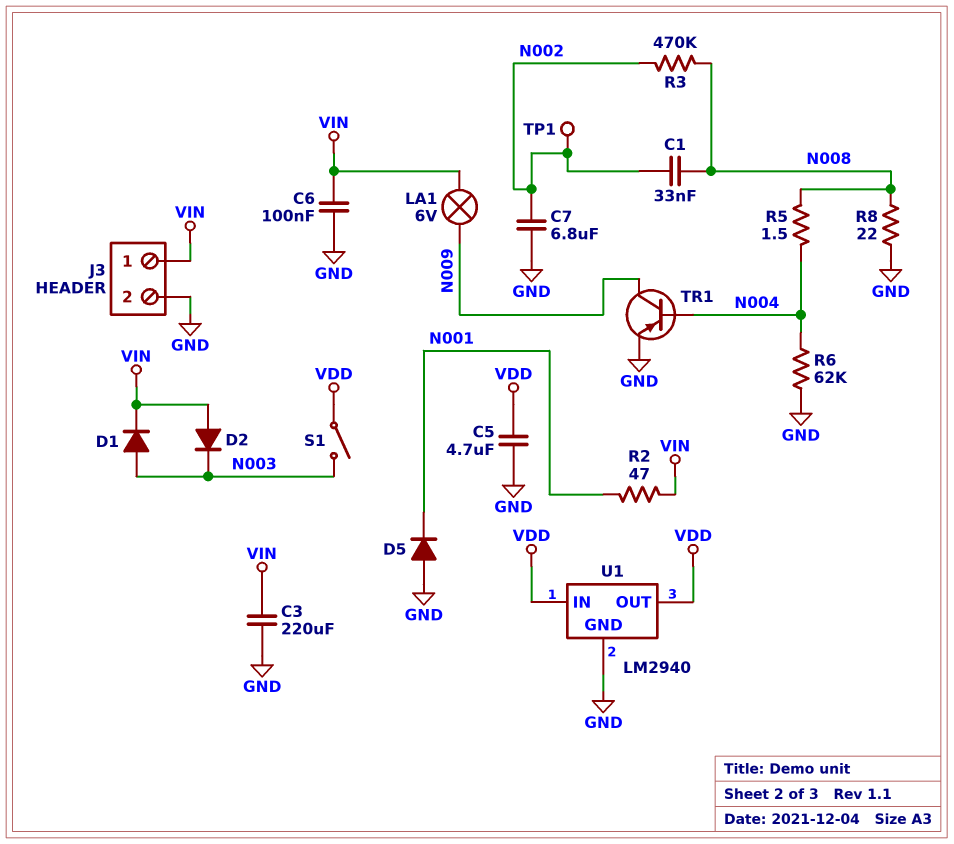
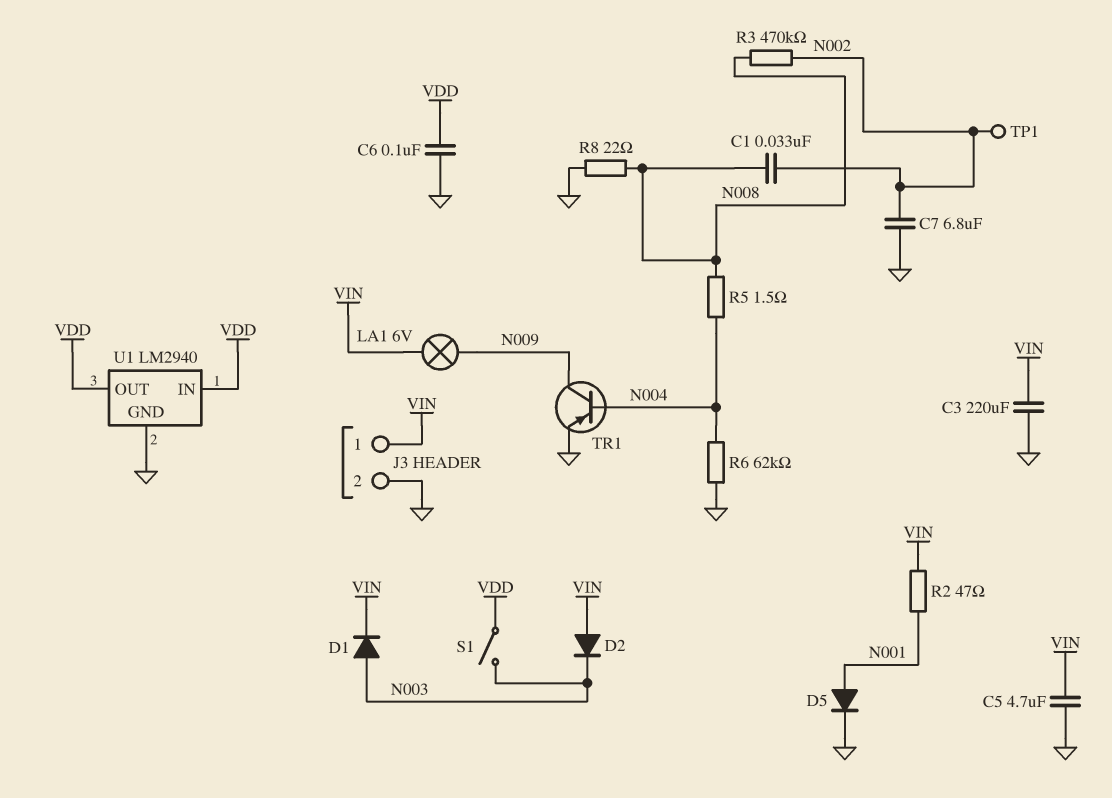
C5: 4.7uF (GND, VDD) -> 4.7uF (GND, VIN)
C6: 100nF (GND, VIN) -> 100nF (GND, VDD)
D5: diode (A GND, K N001) -> diode (A N001, K GND)

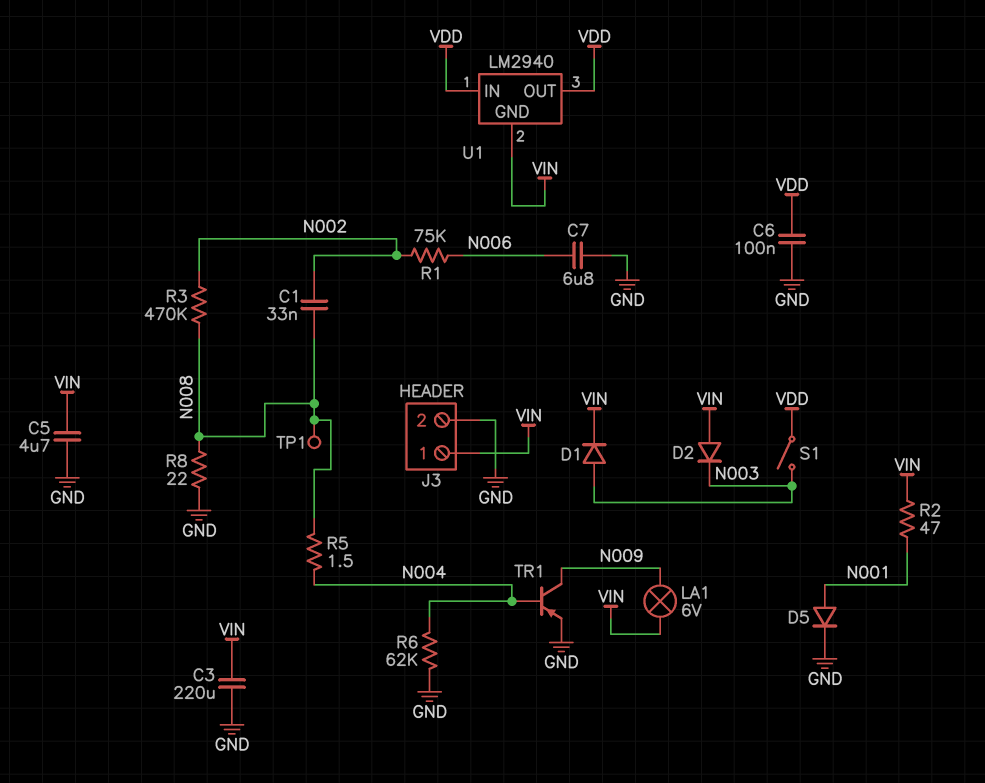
C7: 6.8uF (GND, N002) -> 6.8uF (GND, N006)
R1: none -> 75k (N002, N006)
TP1: test point (N002) -> test point (N008)
U1 pin GND: GND -> VIN

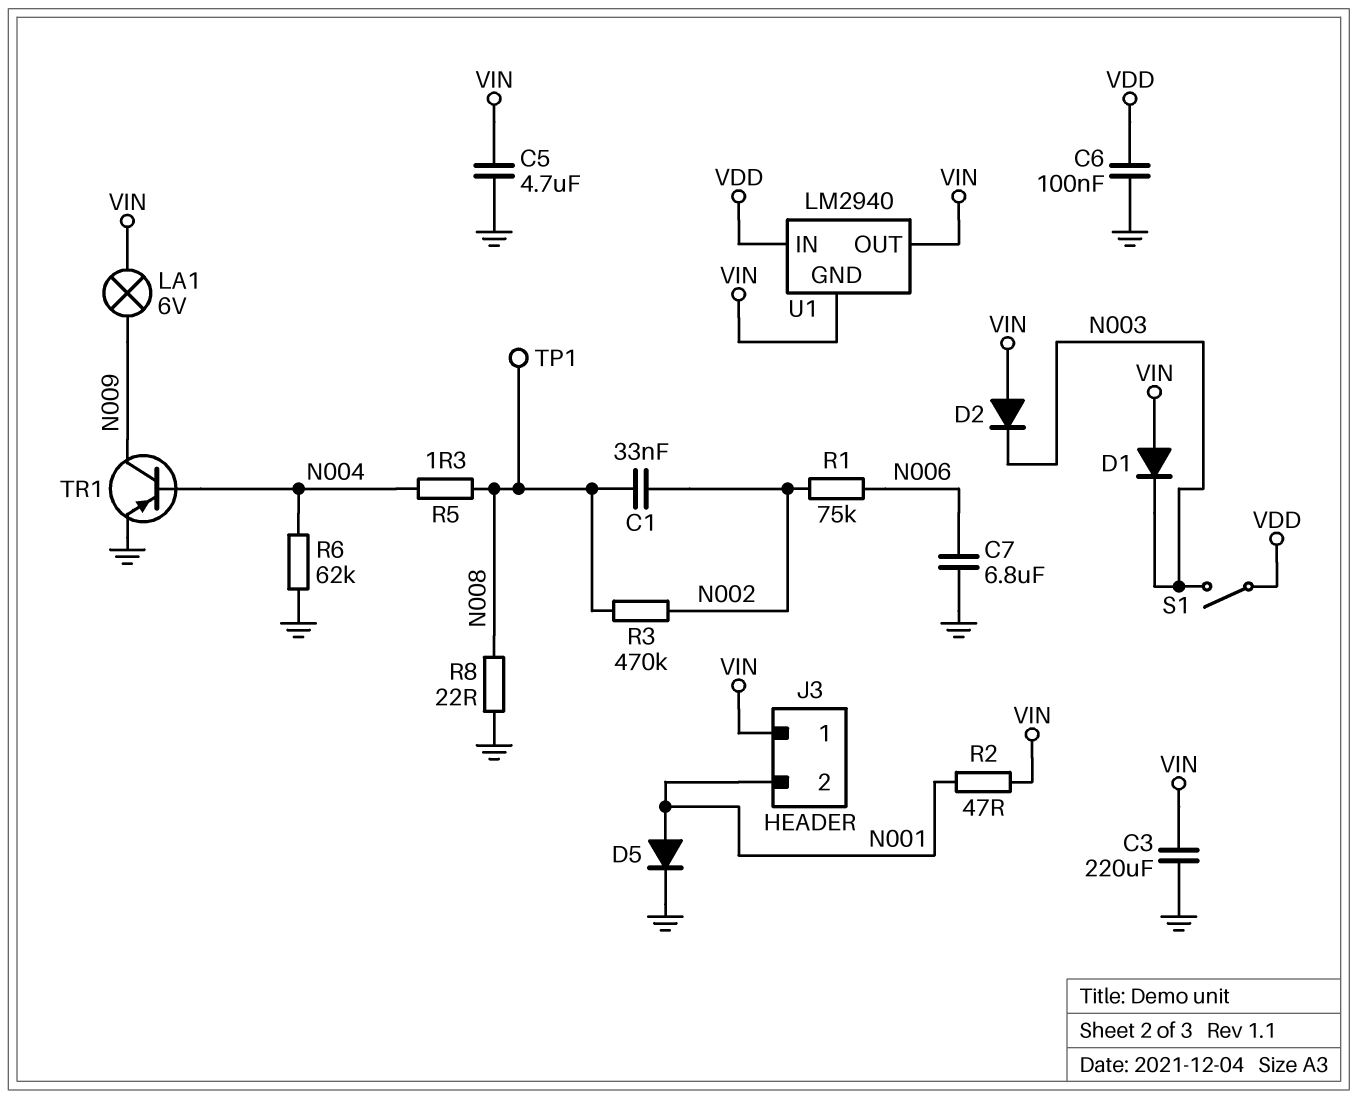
D1: diode (A N003, K VIN) -> diode (A VIN, K N003)
J3 pin 2: GND -> N001
R5: 1.5 (N004, N008) -> 1.3 (N004, N008)
U1 pin OUT: VDD -> VIN

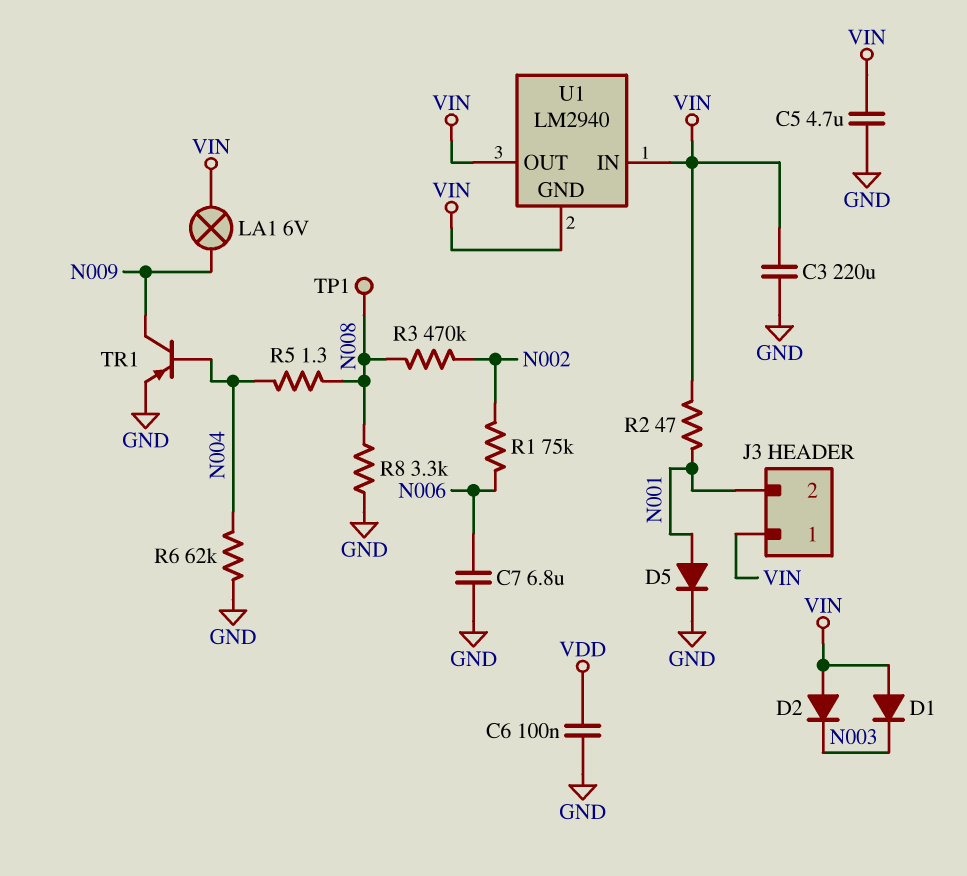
C1: 33nF (N002, N008) -> none
R8: 22 (GND, N008) -> 3.3k (GND, N008)
S1: switch (N003, VDD) -> none
U1 pin IN: VDD -> VIN

